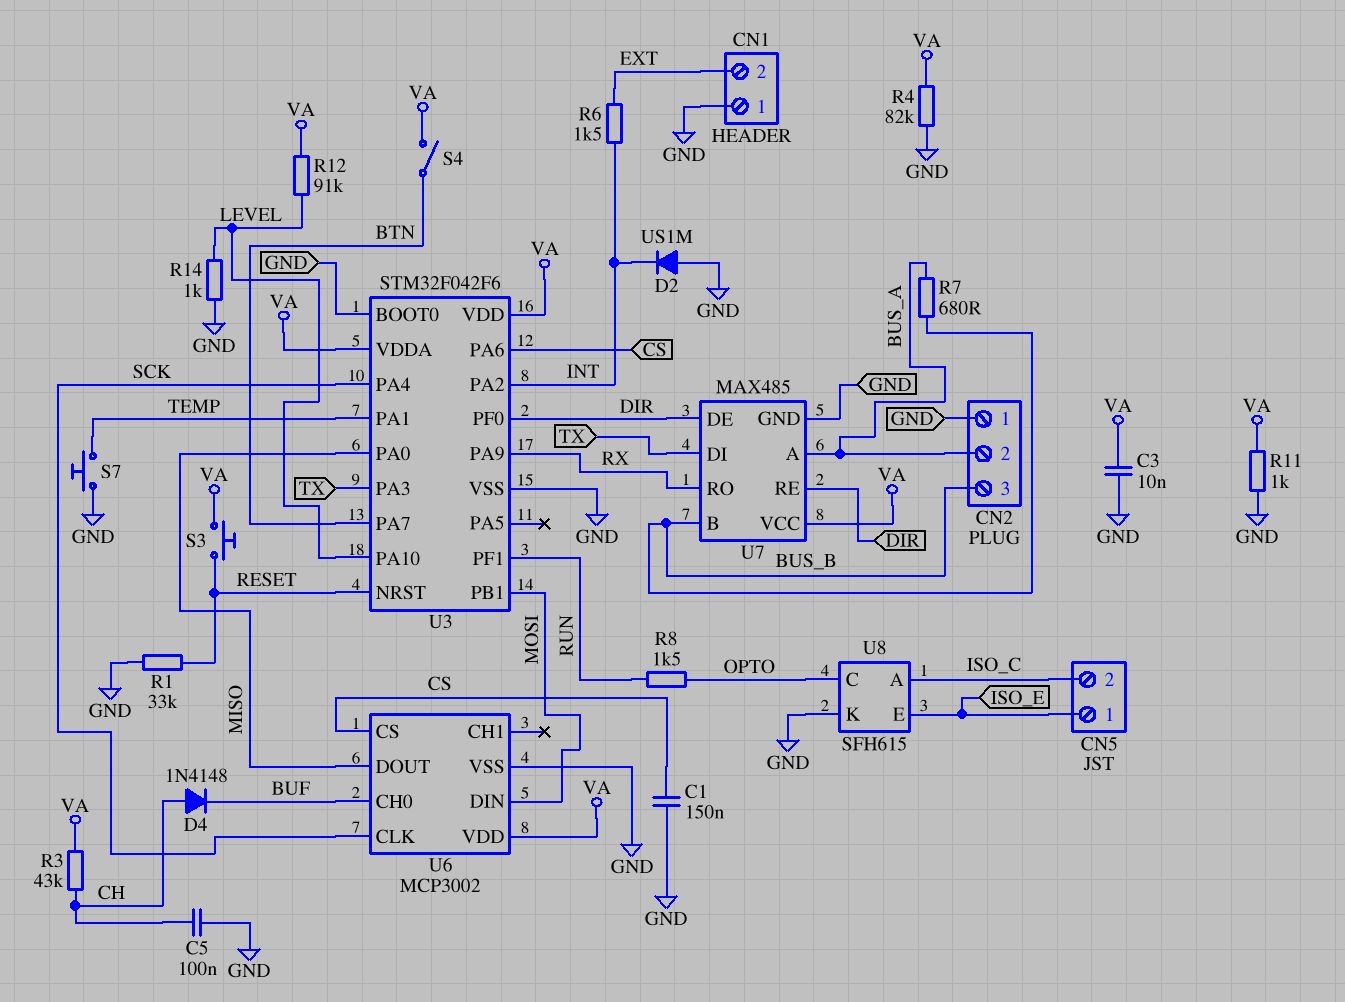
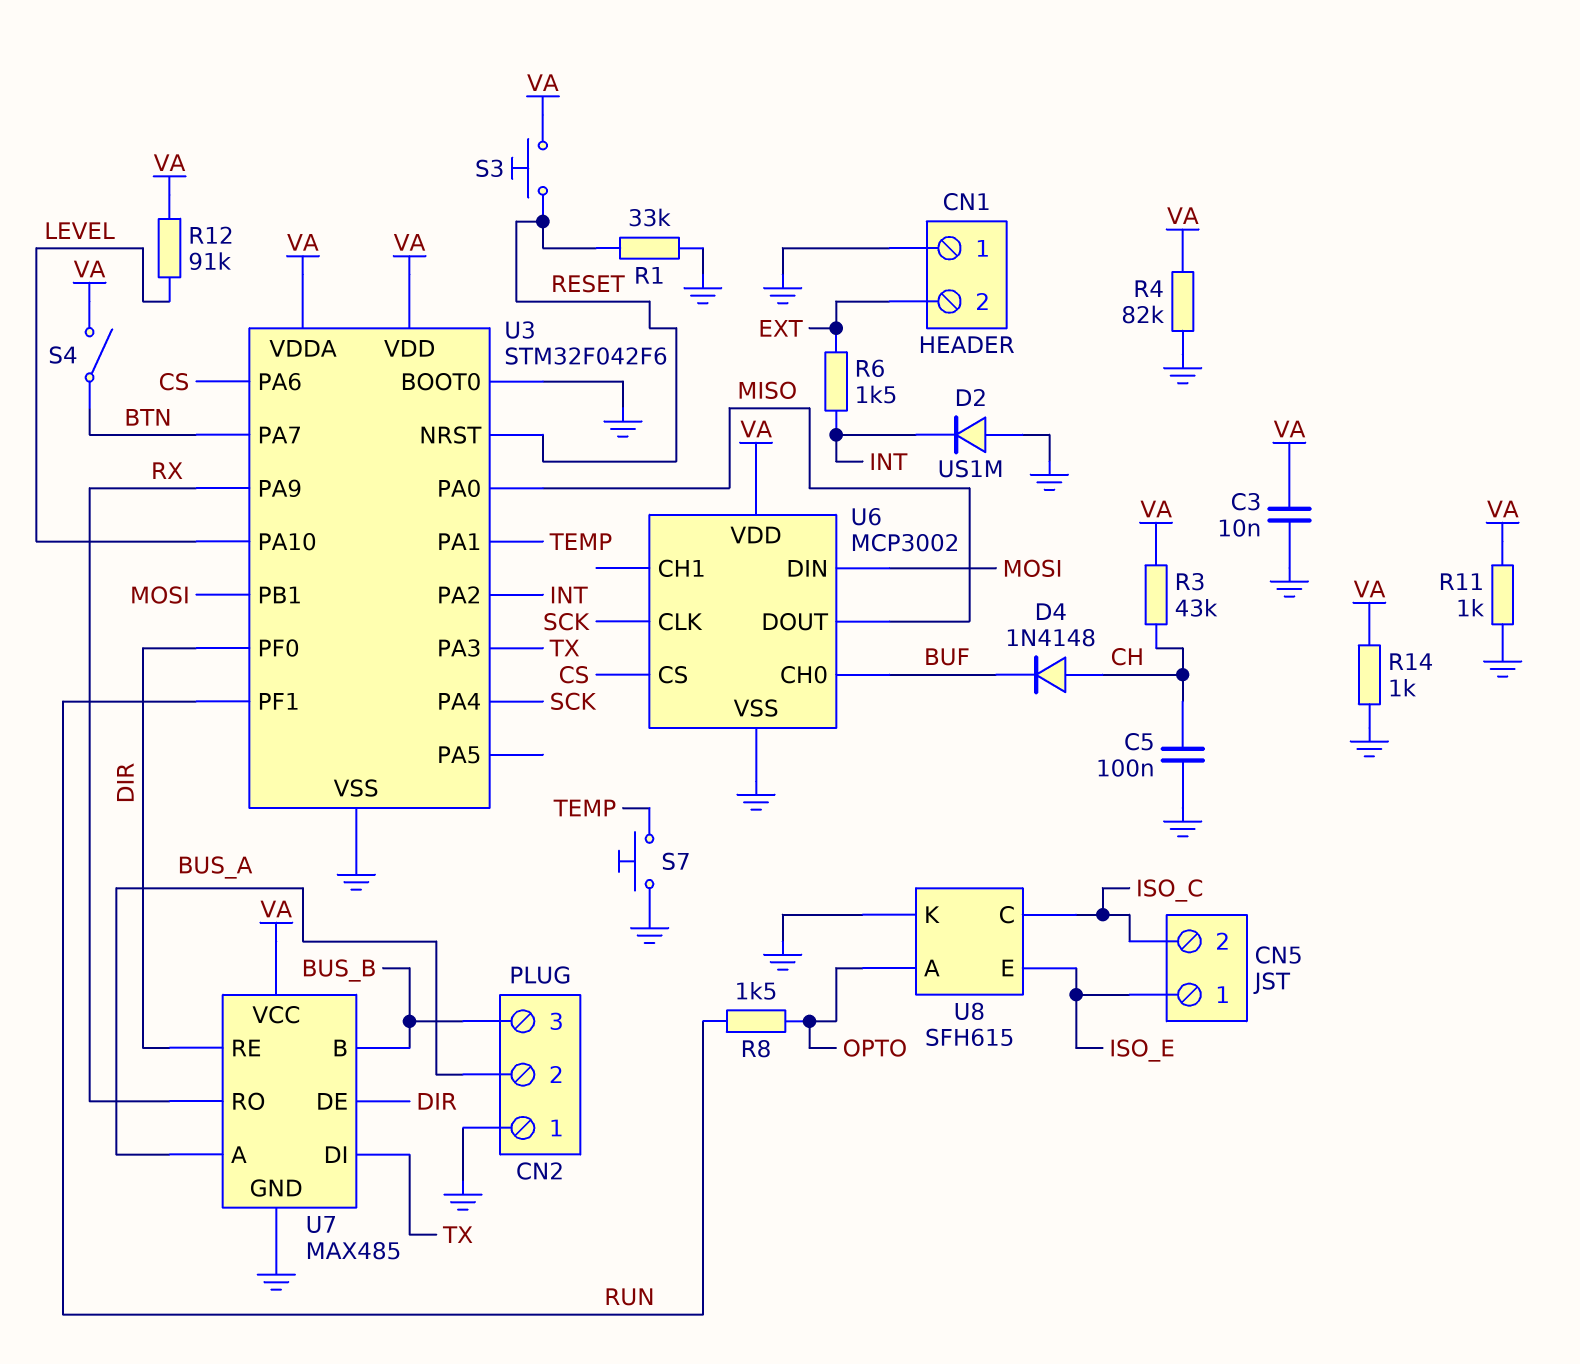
C1: 150nF (CS, GND) -> none
R7: 680 (BUS_A, BUS_B) -> none
R14: 1k (GND, LEVEL) -> 1k (GND, VA)
U8 pin A: ISO_C -> OPTO
U8 pin C: OPTO -> ISO_C

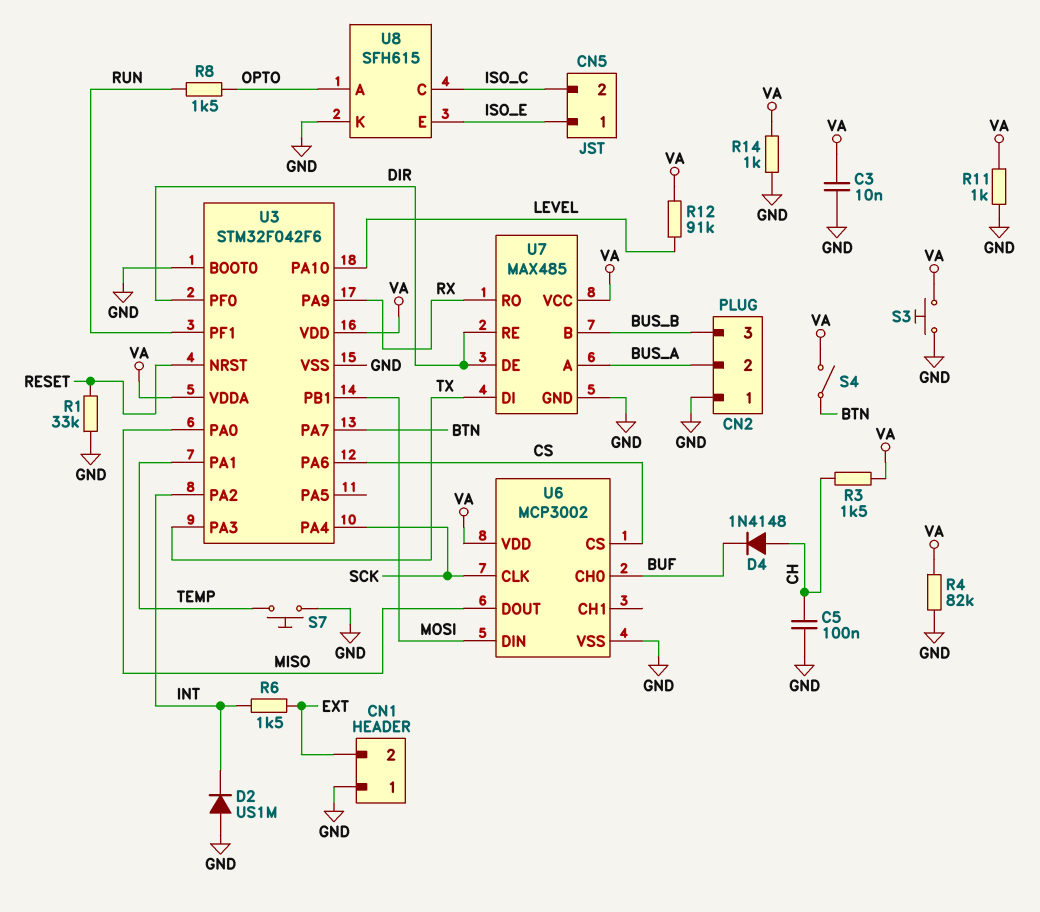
R3: 43k (CH, VA) -> 1.5k (CH, VA)
S3: button (RESET, VA) -> button (GND, VA)

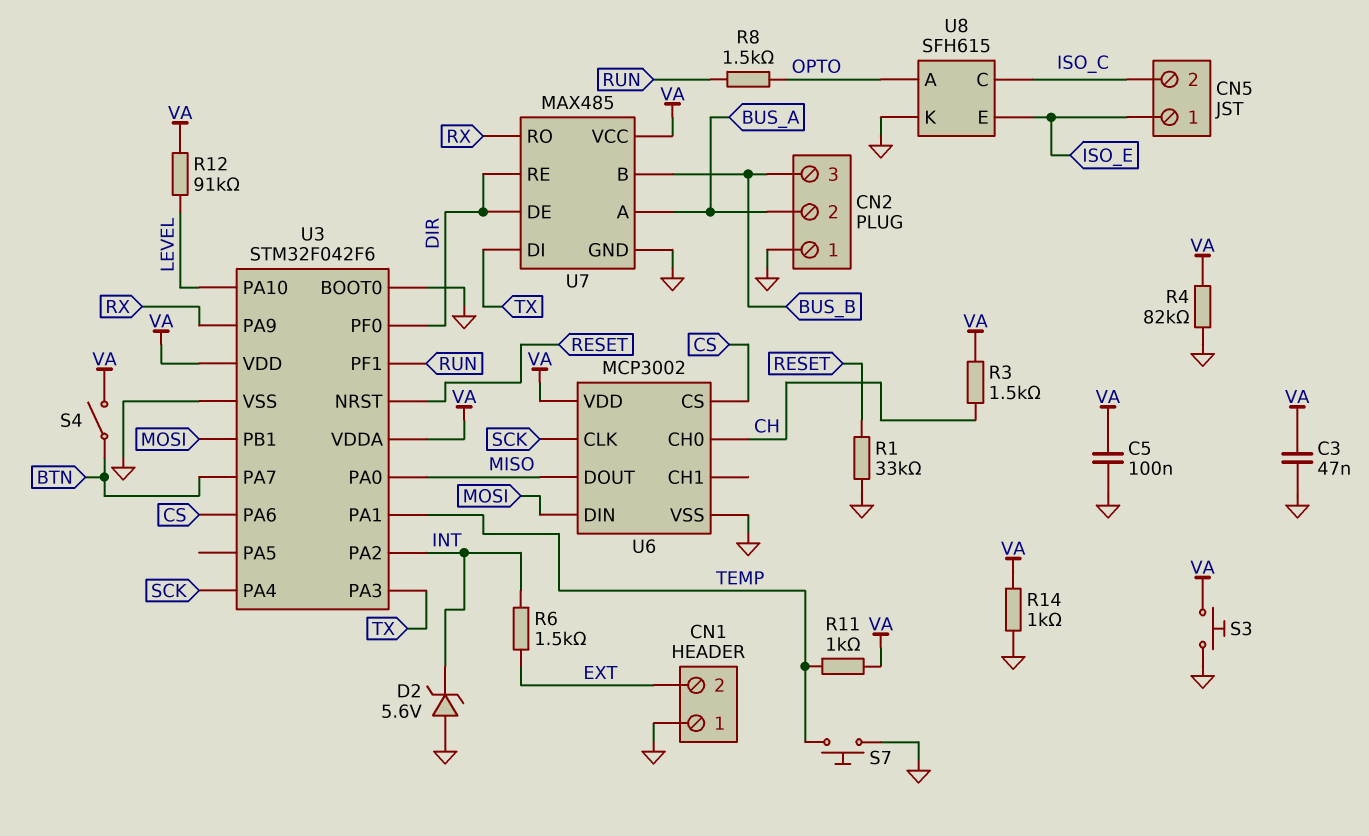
C3: 10nF (GND, VA) -> 47nF (GND, VA)
C5: 100nF (CH, GND) -> 100nF (GND, VA)
D2: diode US1M (A GND, K INT) -> zener 5.6V (A GND, K INT)
D4: diode 1N4148 (A CH, K BUF) -> none
R11: 1k (GND, VA) -> 1k (TEMP, VA)
U6 pin CH0: BUF -> CH

